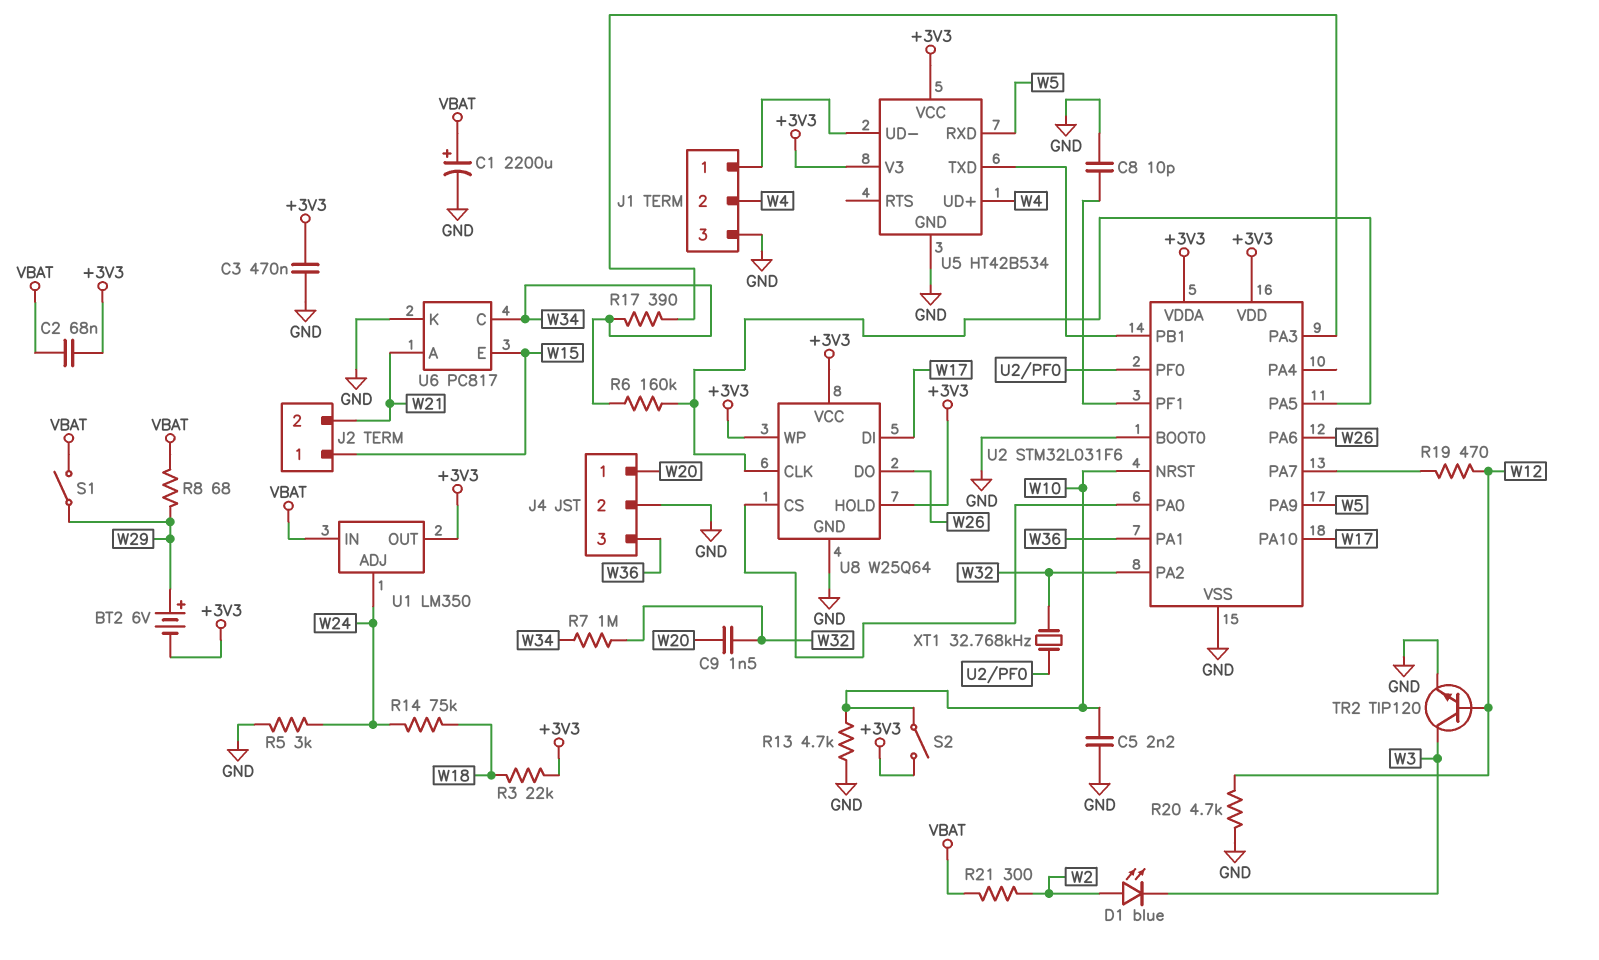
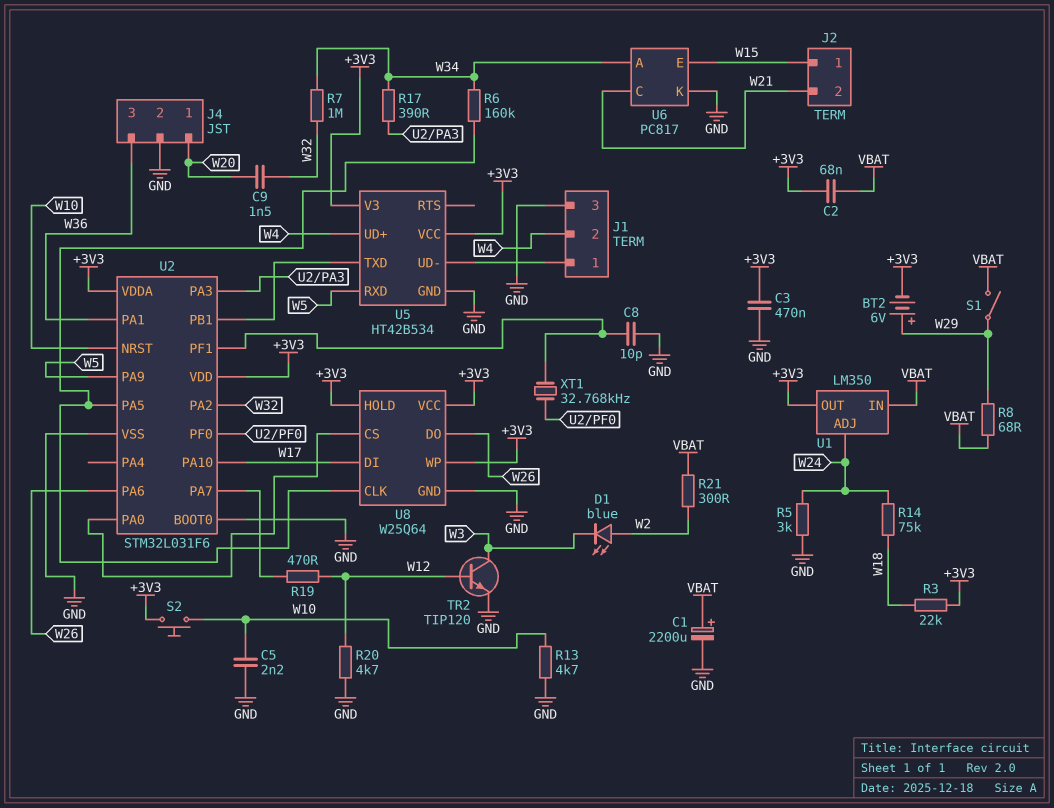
S2: switch (+3V3, W10) -> button (+3V3, W10)
U6 pin A: W21 -> W34
U6 pin C: W34 -> W21
XT1: 32.768kHz (U2/PF0, W32) -> 32.768kHz (U2/PF0, U2/PF1)

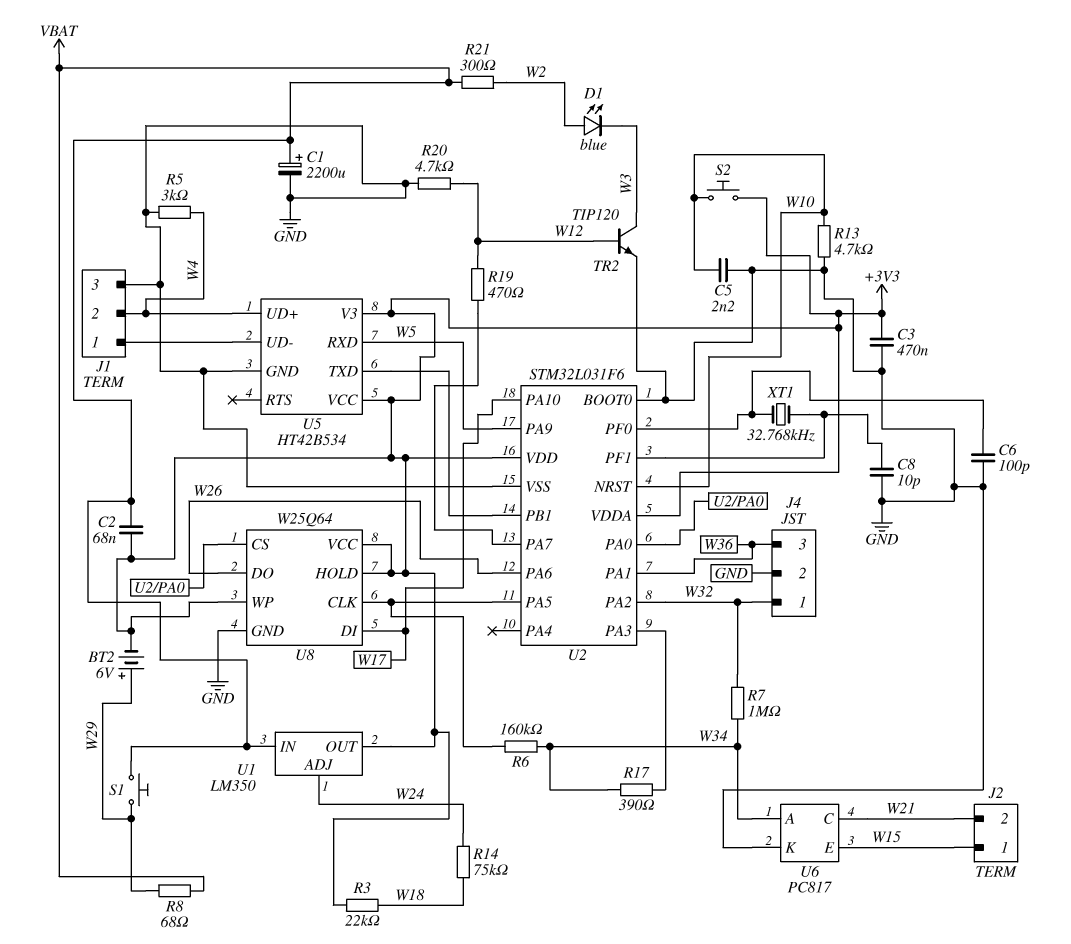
C6: none -> 100pF (GND, U2/PF0)
C9: 1.5nF (W20, W32) -> none
J4 pin 1: W20 -> W32
R5: 3k (GND, W24) -> 3k (GND, W4)
S1: switch (VBAT, W29) -> button (VBAT, W29)

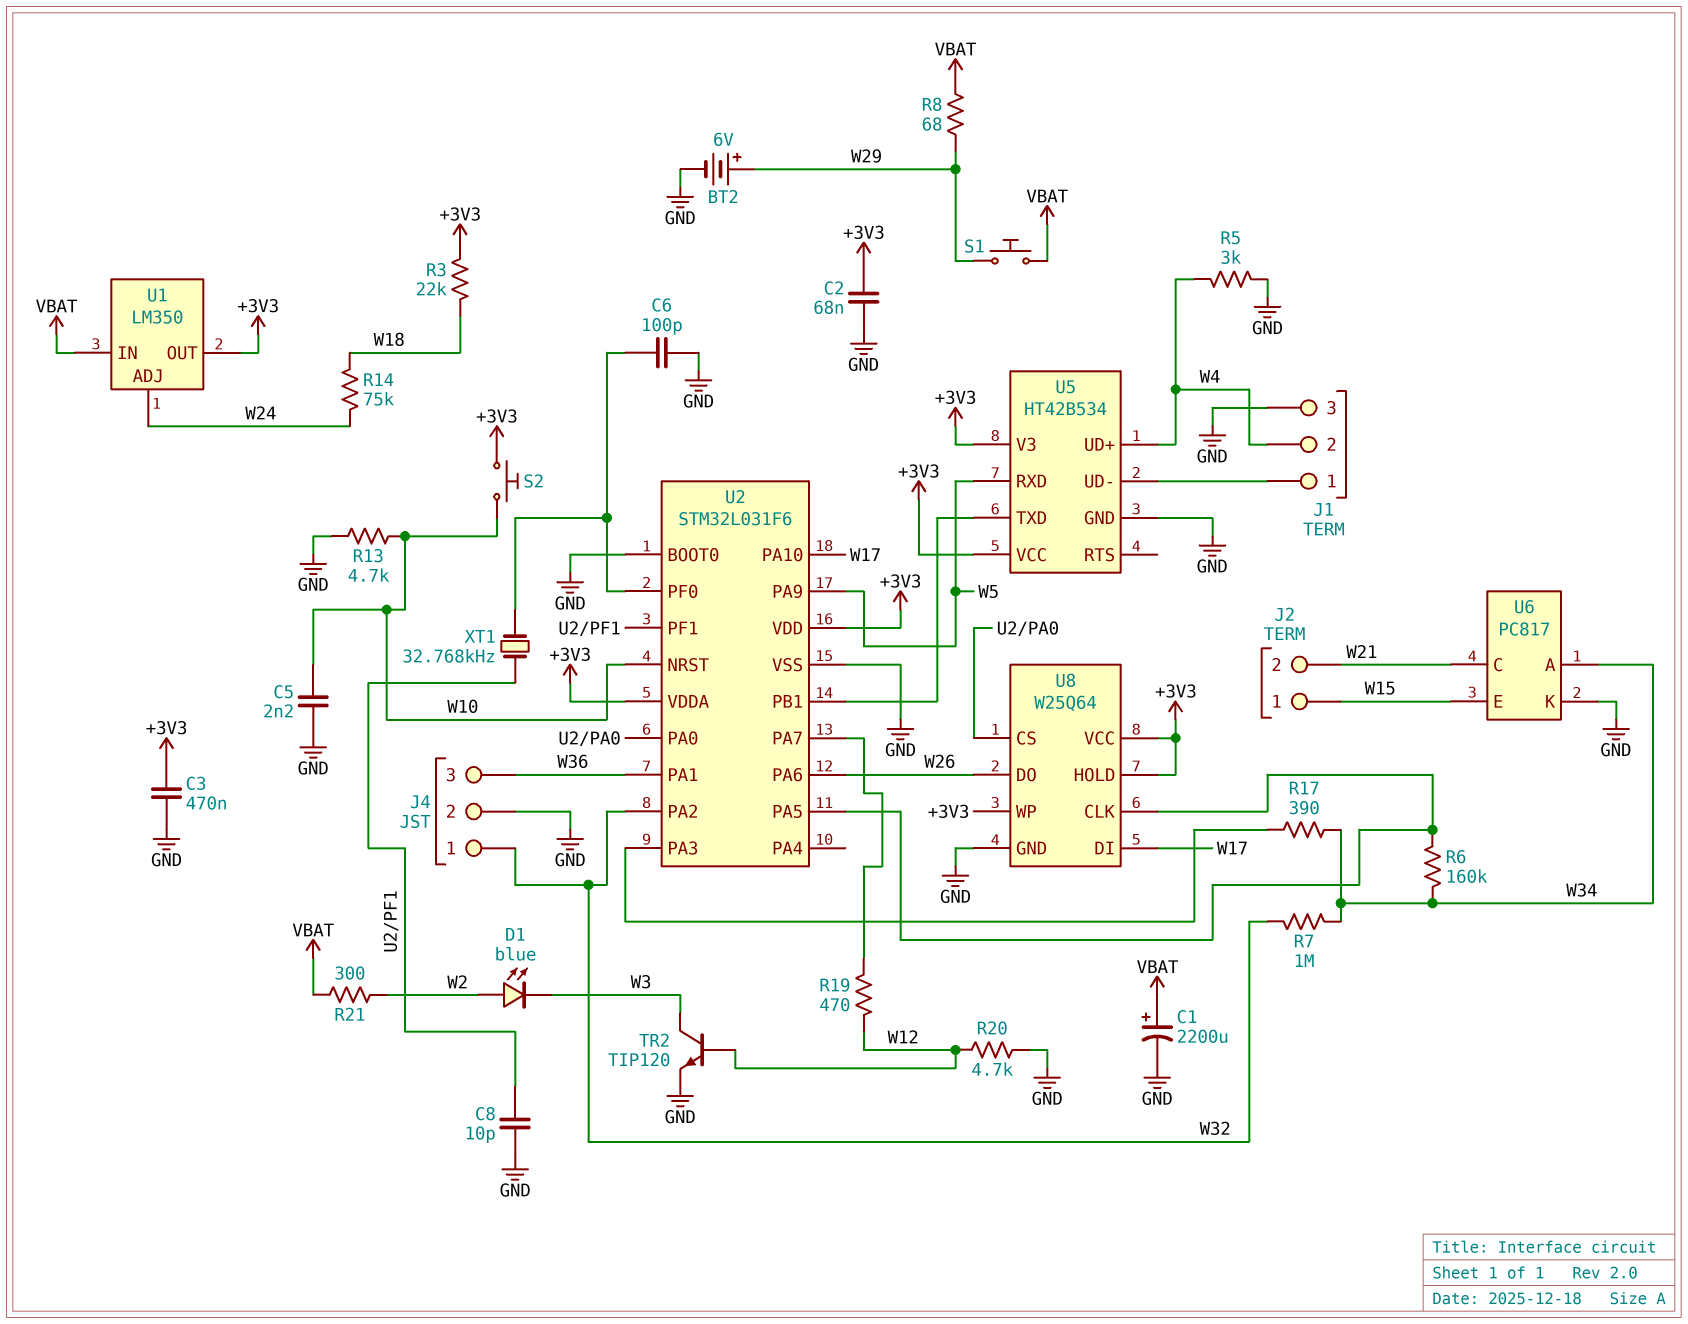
BT2: 6V (plus W29, minus +3V3) -> 6V (plus W29, minus GND)
C2: 68nF (+3V3, VBAT) -> 68nF (+3V3, GND)

